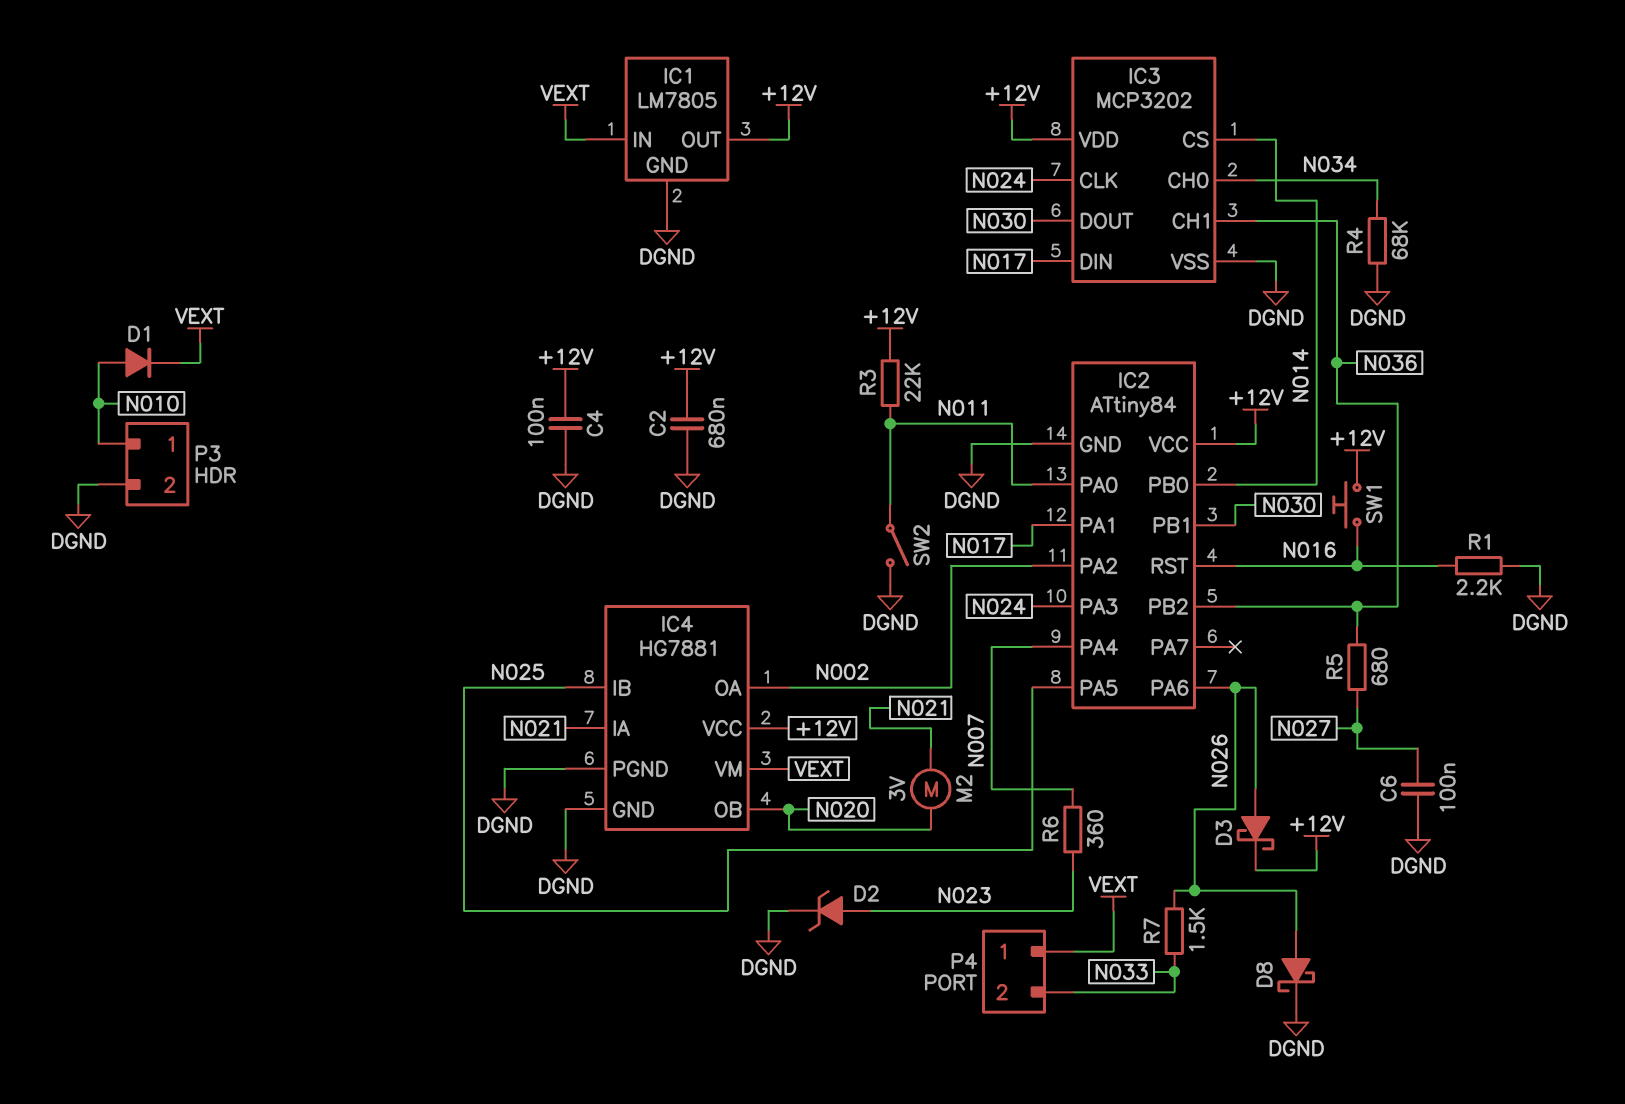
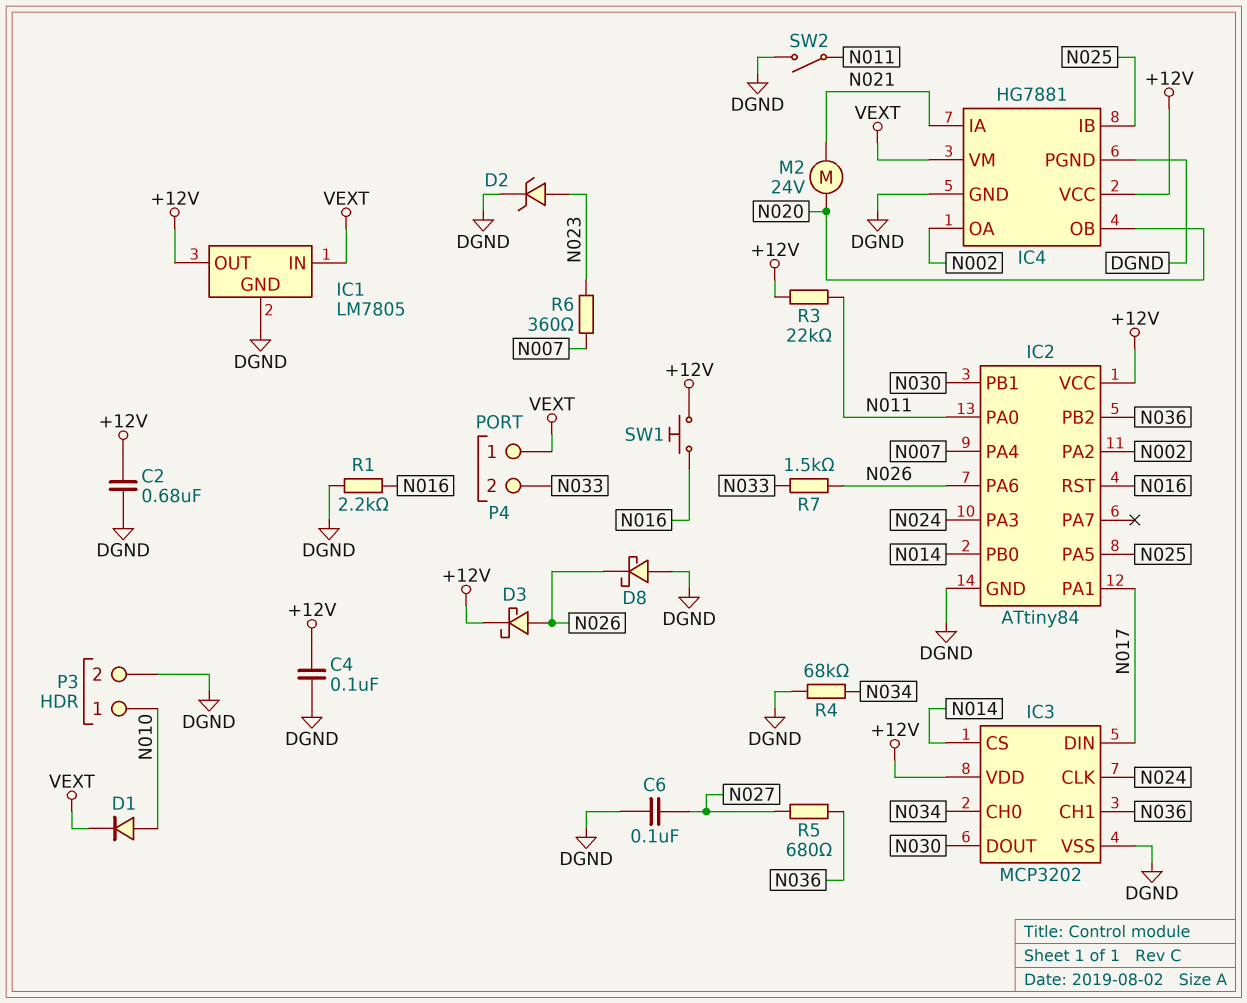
D8: schottky (A N026, K DGND) -> schottky (A DGND, K N026)
M2: motor 3V (N020, N021) -> motor 24V (N020, N021)

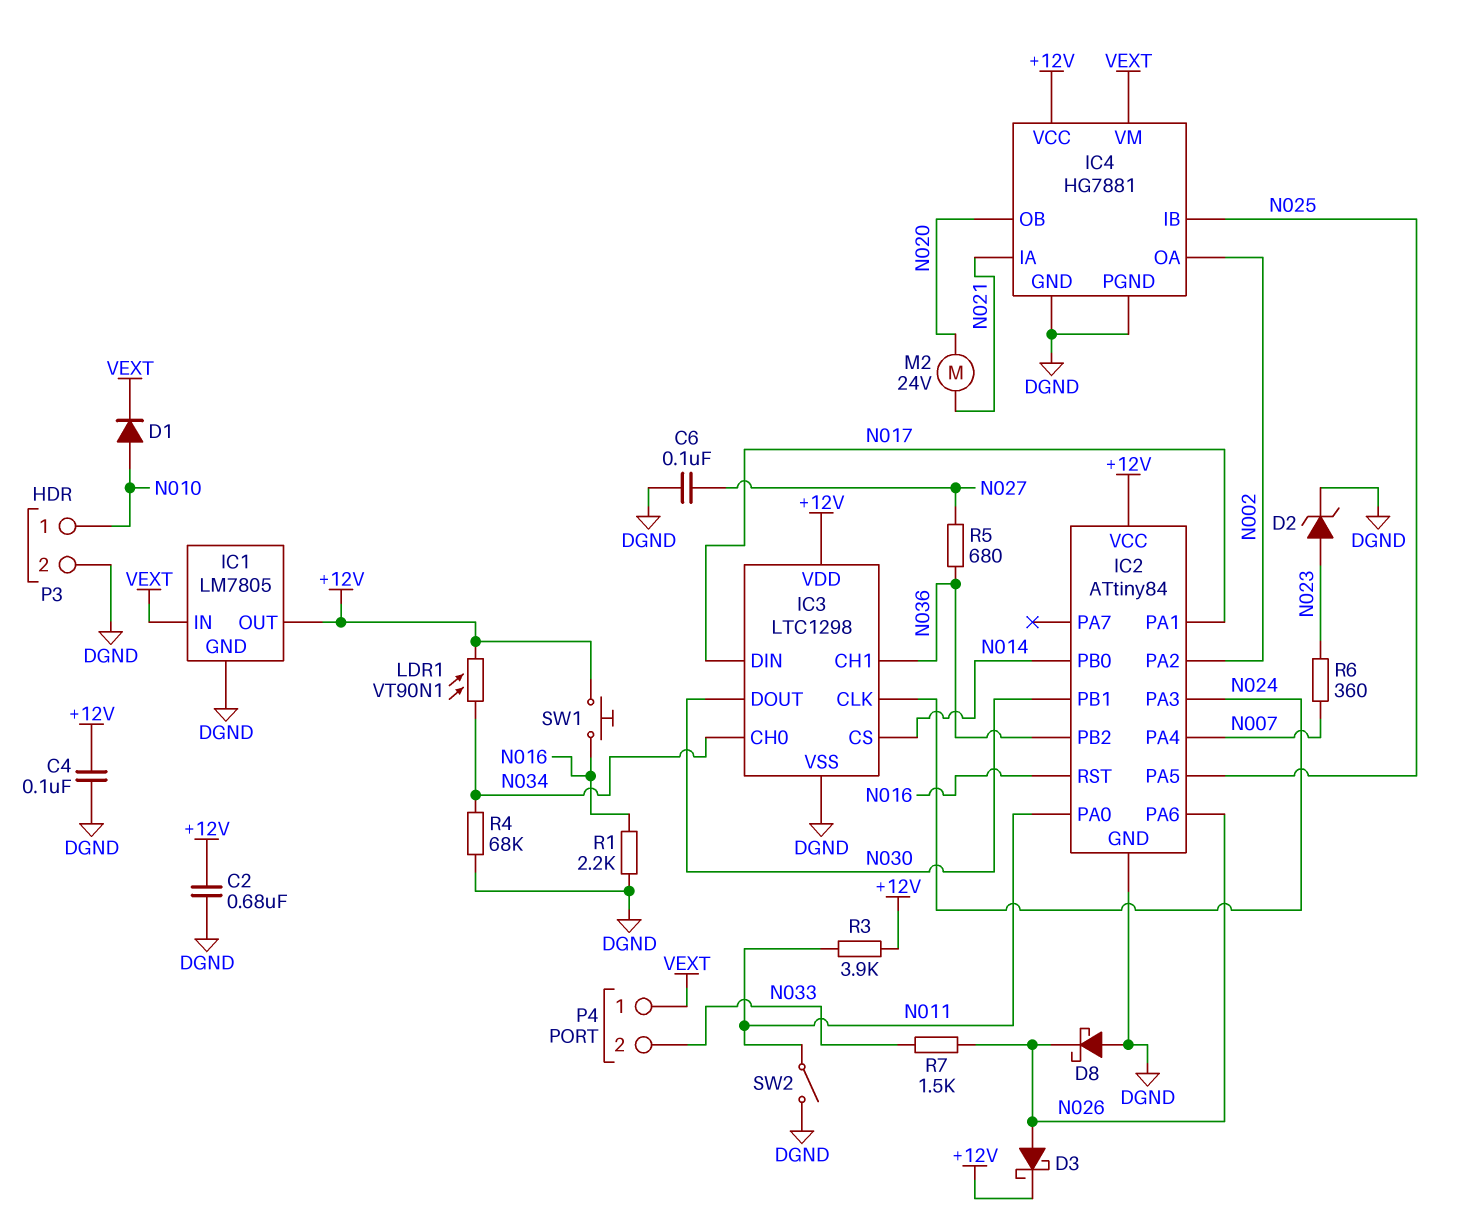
IC3: MCP3202 -> LTC1298
LDR1: none -> VT90N1 (+12V, N034)
R3: 22k (+12V, N011) -> 3.9k (+12V, N011)

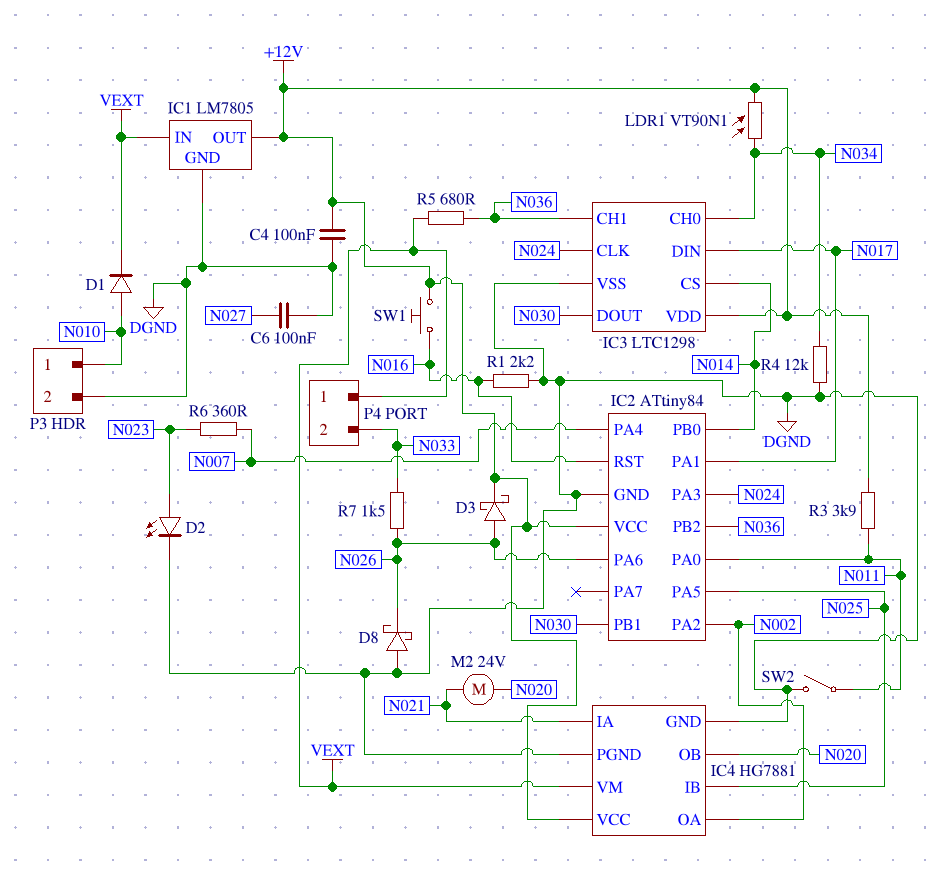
C2: 680nF (+12V, DGND) -> none
D2: zener (A N023, K DGND) -> LED (A N023, K DGND)
R4: 68k (DGND, N034) -> 12k (DGND, N034)
R5: 680 (N027, N036) -> 680 (N036, VEXT)

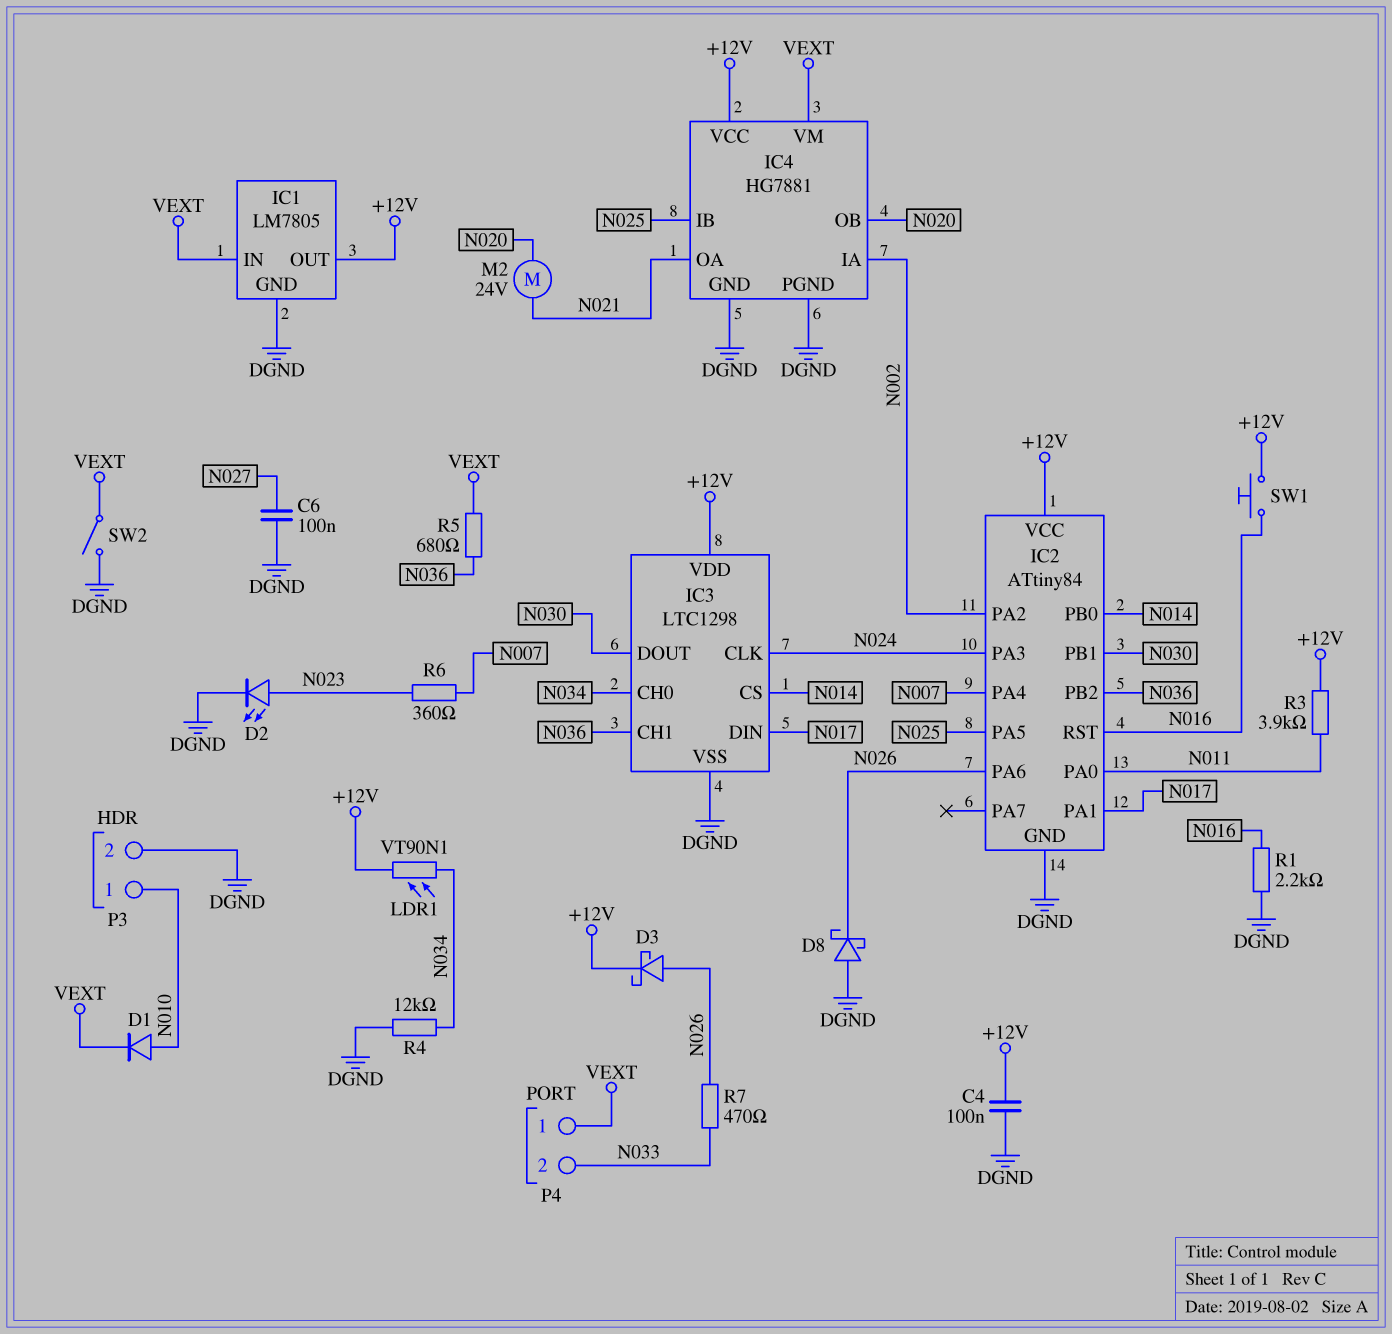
IC4 pin IA: N021 -> N002
IC4 pin OA: N002 -> N021
R7: 1.5k (N026, N033) -> 470 (N026, N033)
SW2: switch (DGND, N011) -> switch (DGND, VEXT)

